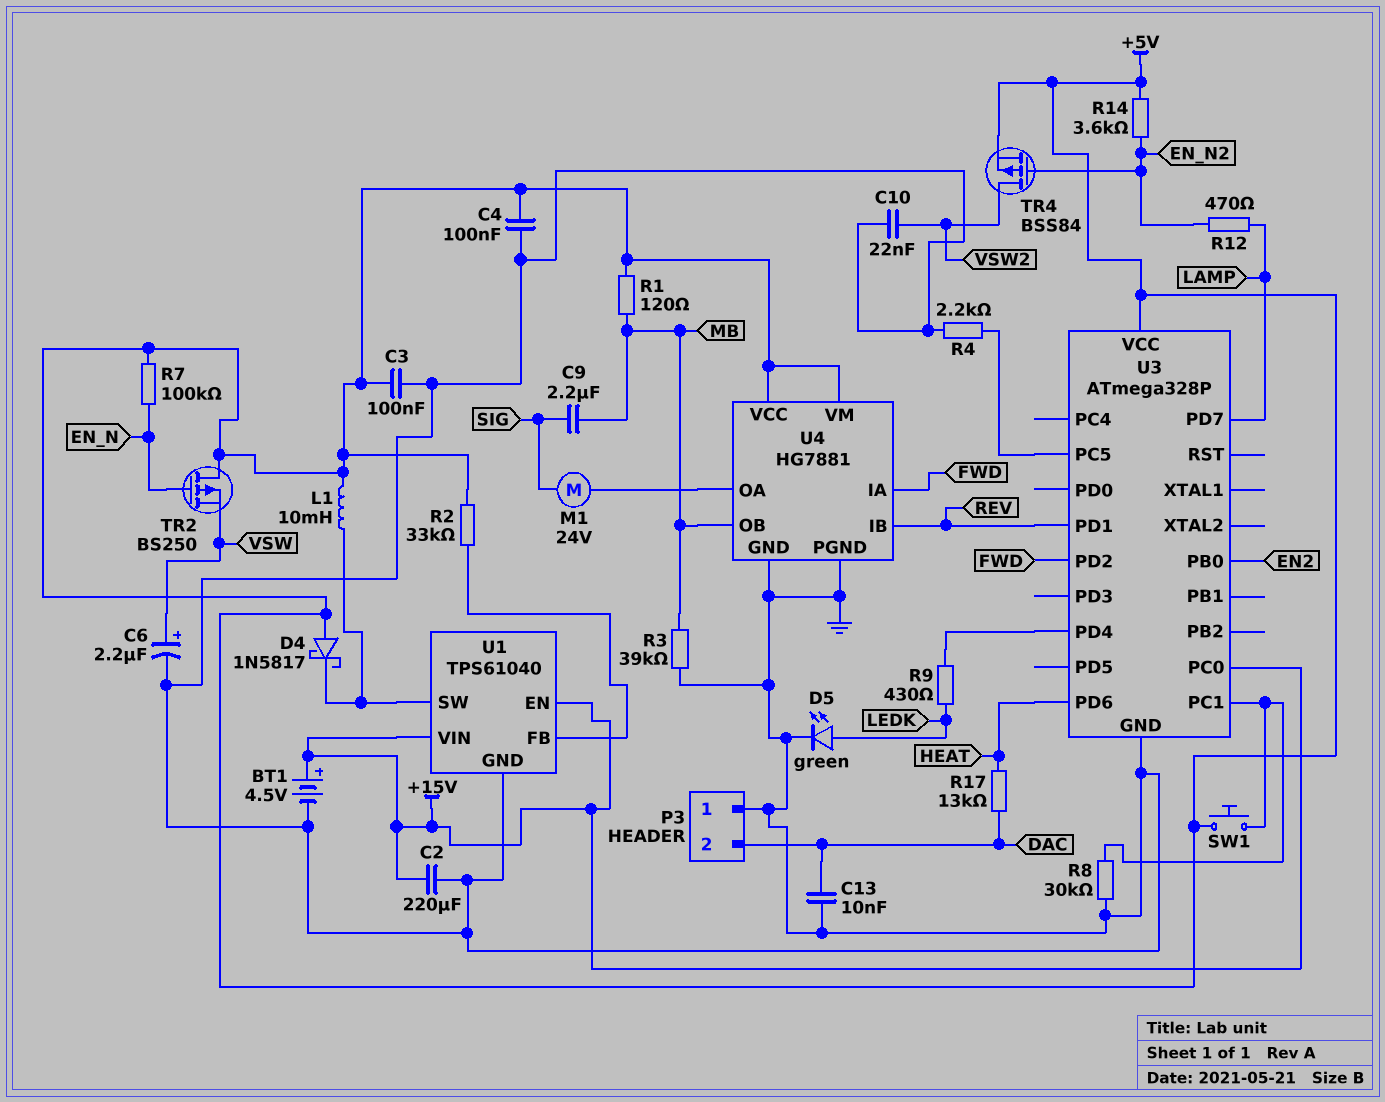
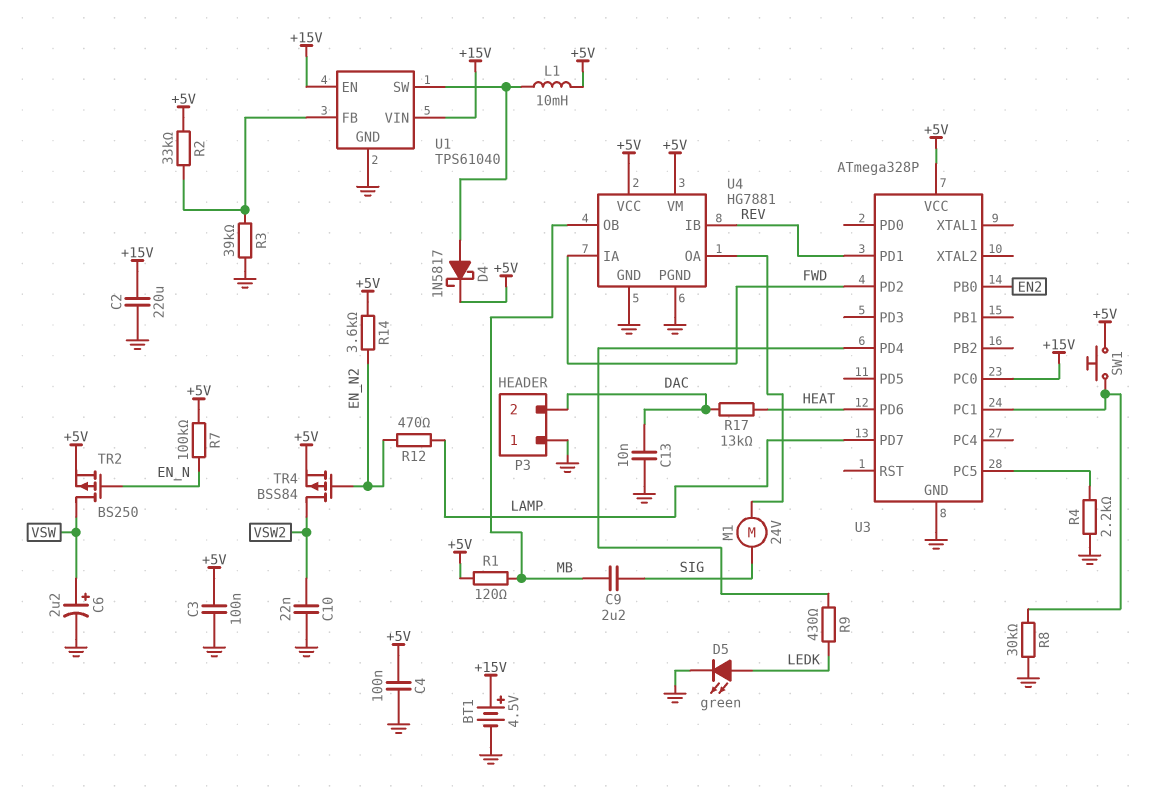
D4: schottky 1N5817 (A +5V, K U1/SW) -> schottky 1N5817 (A U1/SW, K +5V)
R3: 39k (GND, MB) -> 39k (GND, U1/FB)
TR2: PMOS BS250 (G EN_N, D +5V, S VSW) -> PMOS BS250 (G EN_N, D VSW, S +5V)

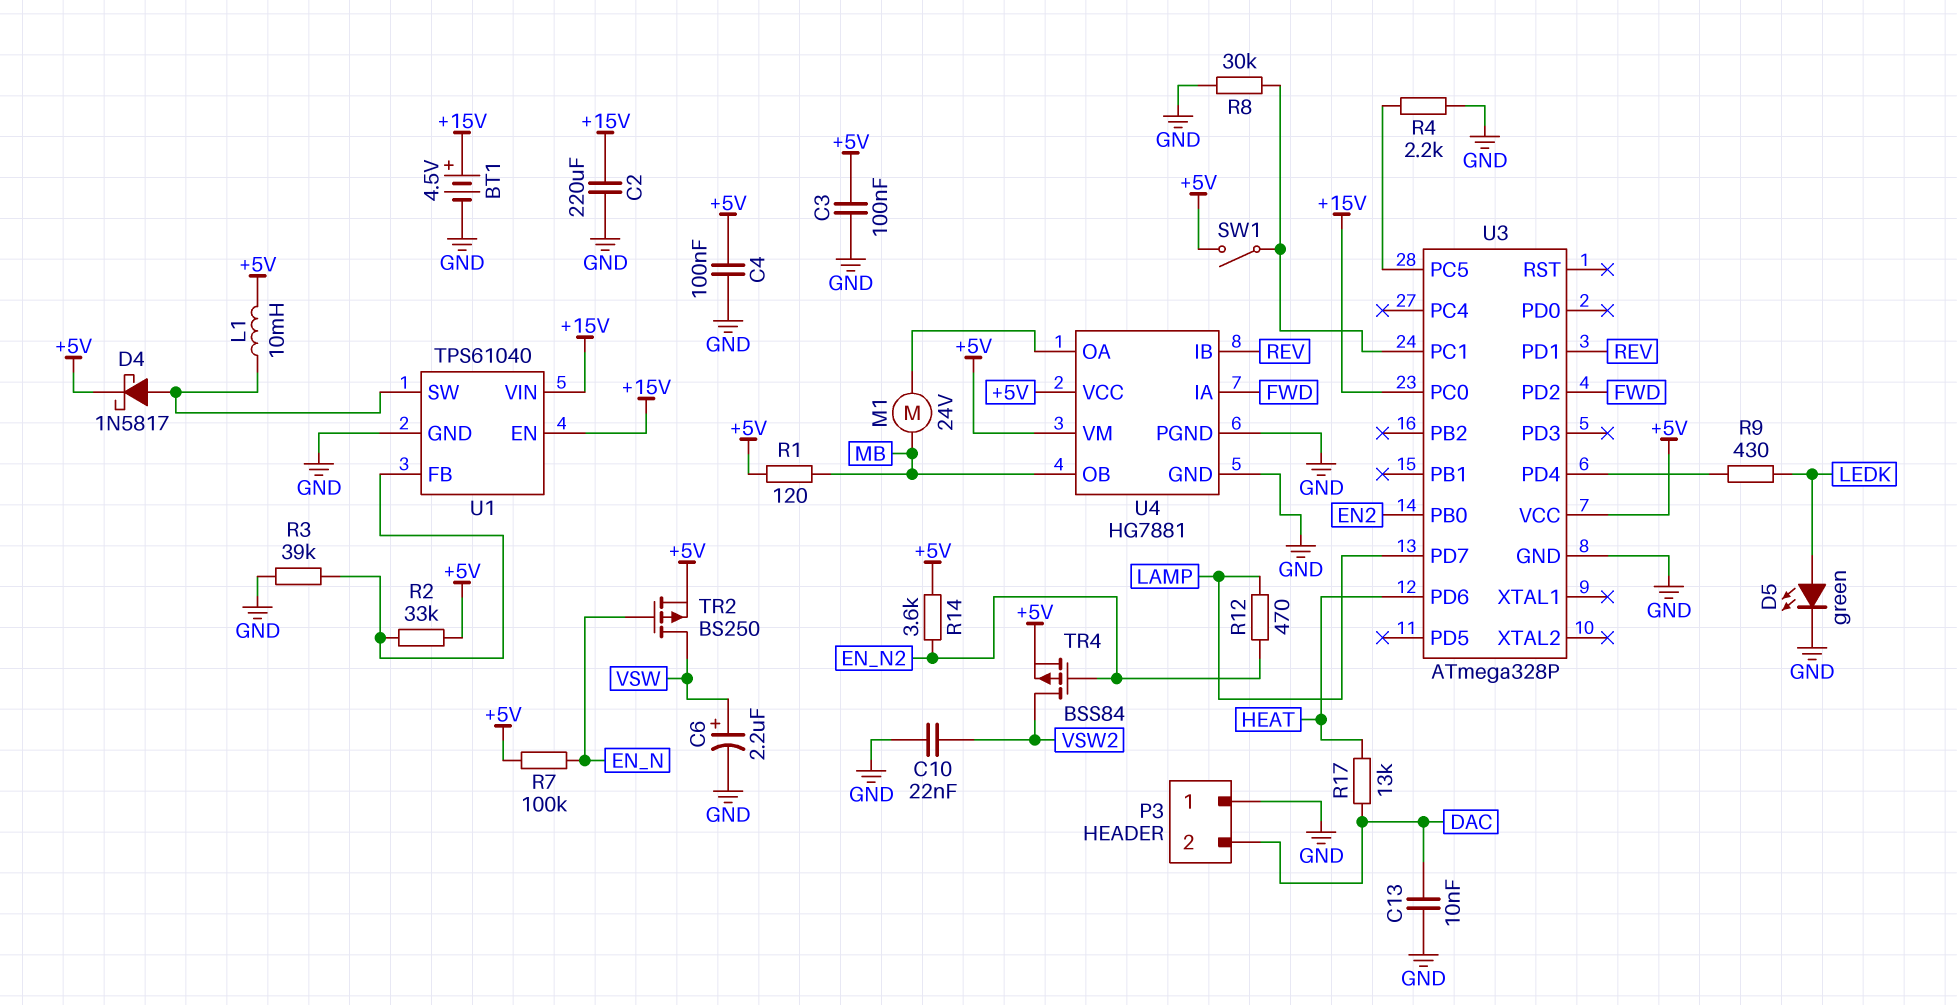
C9: 2.2uF (MB, SIG) -> none
M1: motor 24V (SIG, U4/OA) -> motor 24V (MB, U4/OA)
SW1: button (+5V, U3/PC1) -> switch (+5V, U3/PC1)

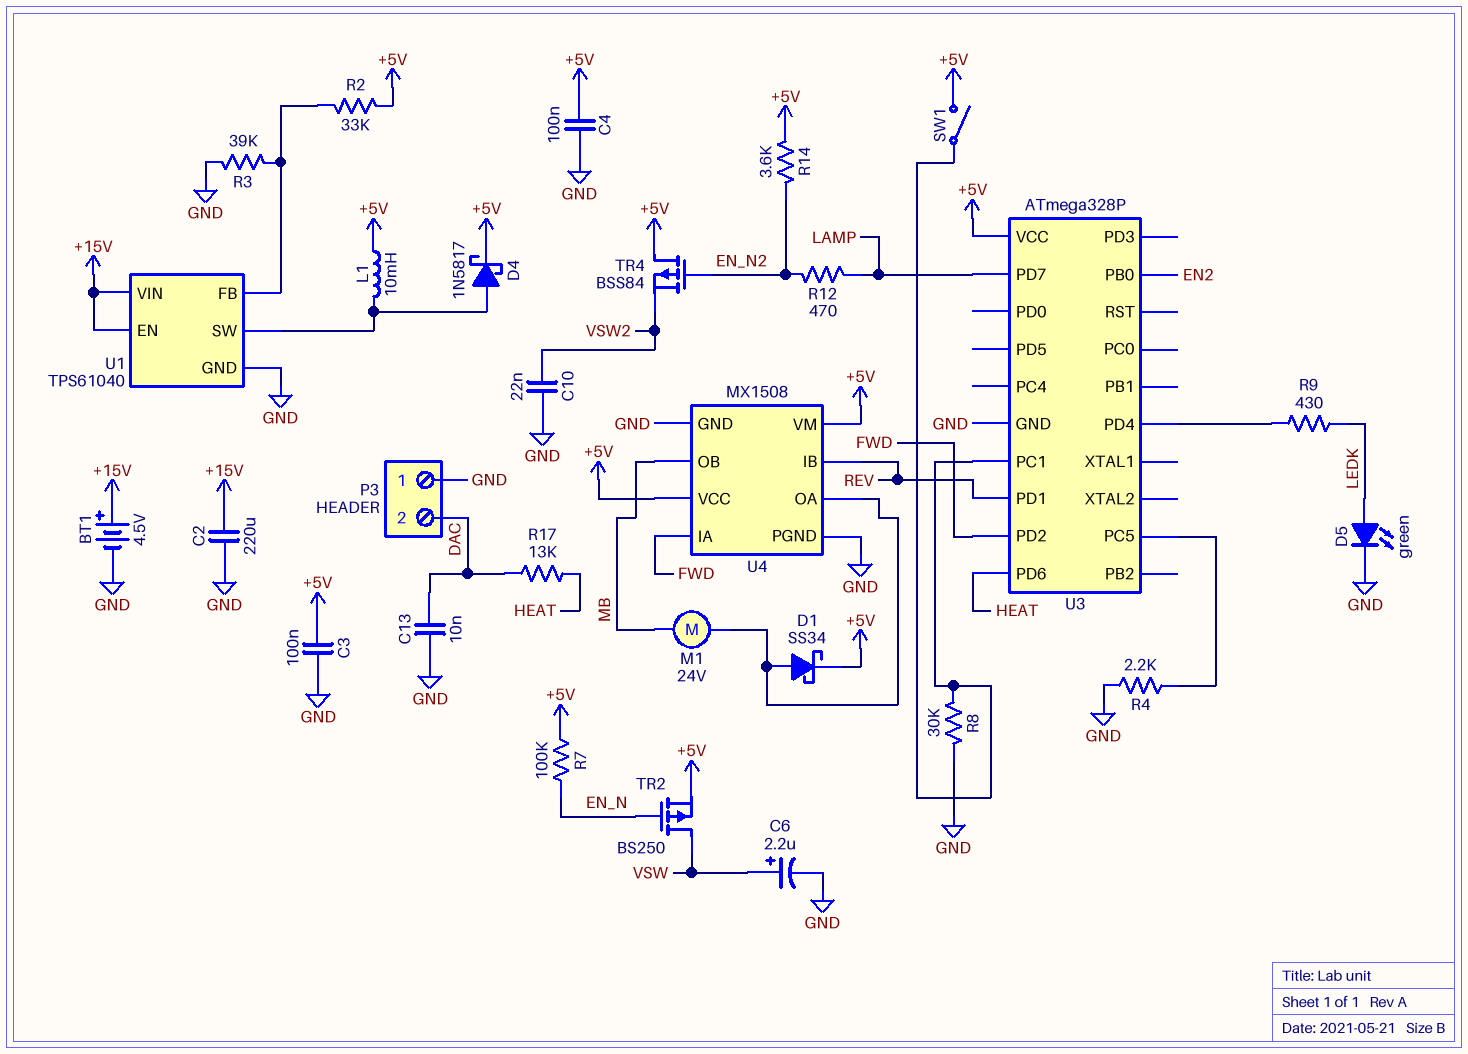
D1: none -> schottky SS34 (A U4/OA, K +5V)
R1: 120 (+5V, MB) -> none
TR4: PMOS BSS84 (G EN_N2, D VSW2, S +5V) -> PMOS BSS84 (G EN_N2, D +5V, S VSW2)
U3 pin PC0: +15V -> none
U4: HG7881 -> MX1508

